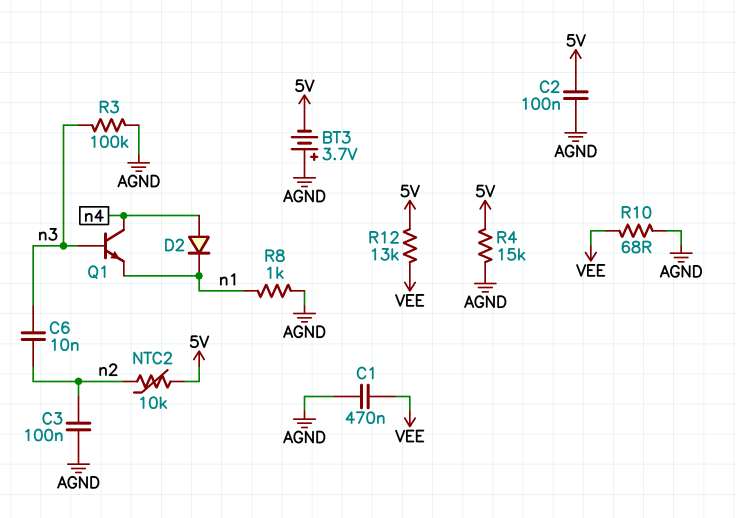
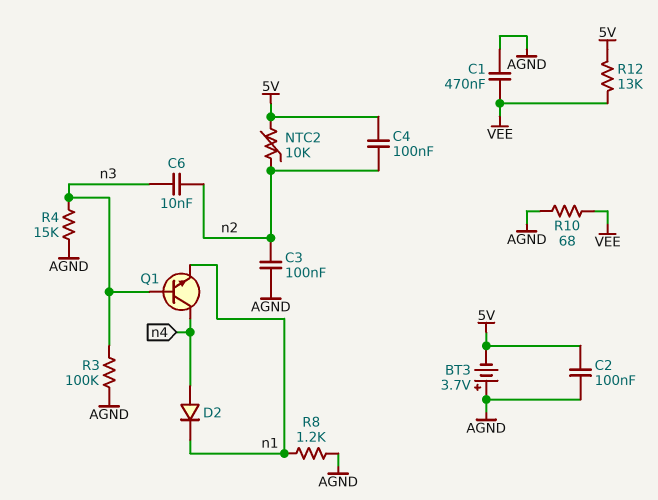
C4: none -> 100nF (5V, n2)
R4: 15k (5V, AGND) -> 15k (AGND, n3)
R8: 1k (AGND, n1) -> 1.2k (AGND, n1)

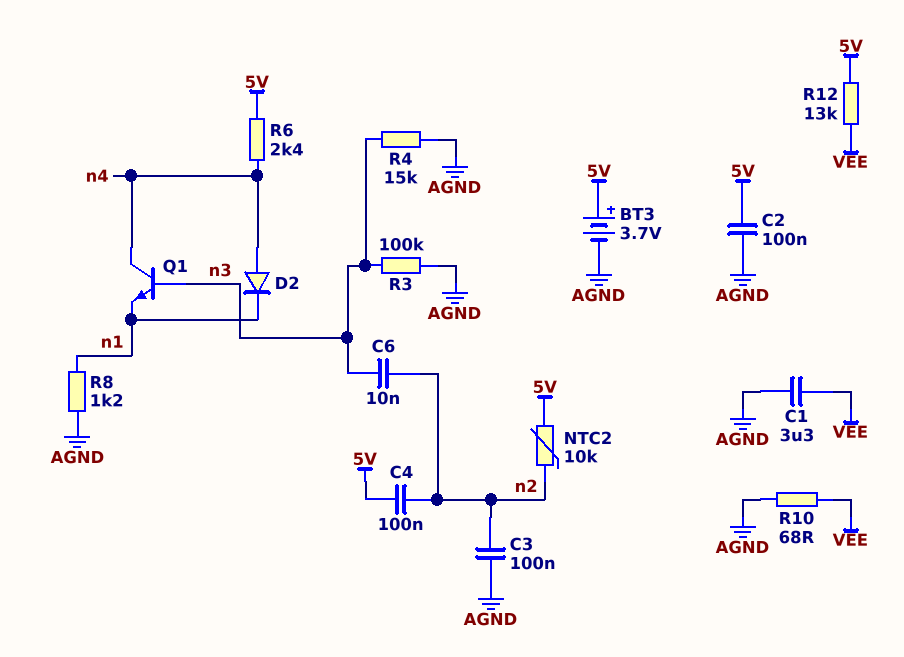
BT3: 3.7V (plus AGND, minus 5V) -> 3.7V (plus 5V, minus AGND)
C1: 470nF (AGND, VEE) -> 3.3uF (AGND, VEE)
R6: none -> 2.4k (5V, n4)

